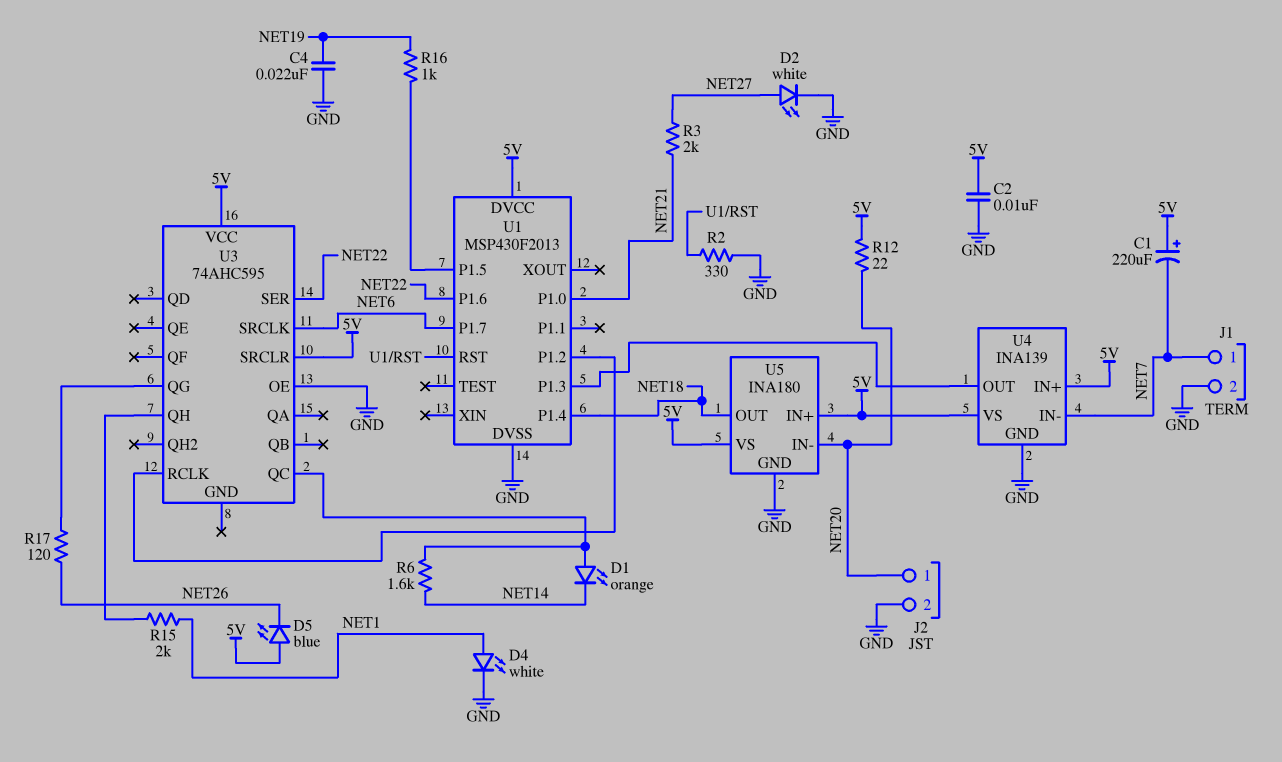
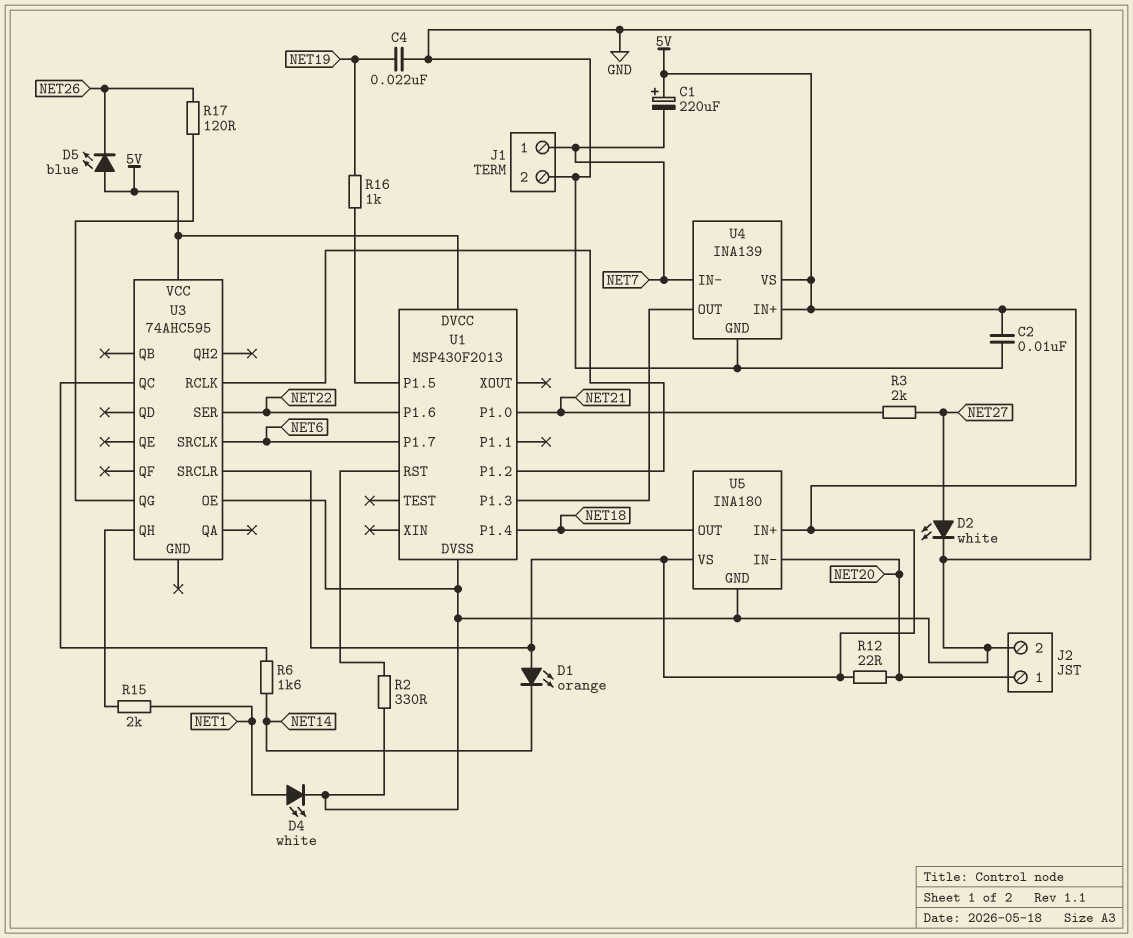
D1: LED orange (A U3/QC, K NET14) -> LED orange (A 5V, K NET14)

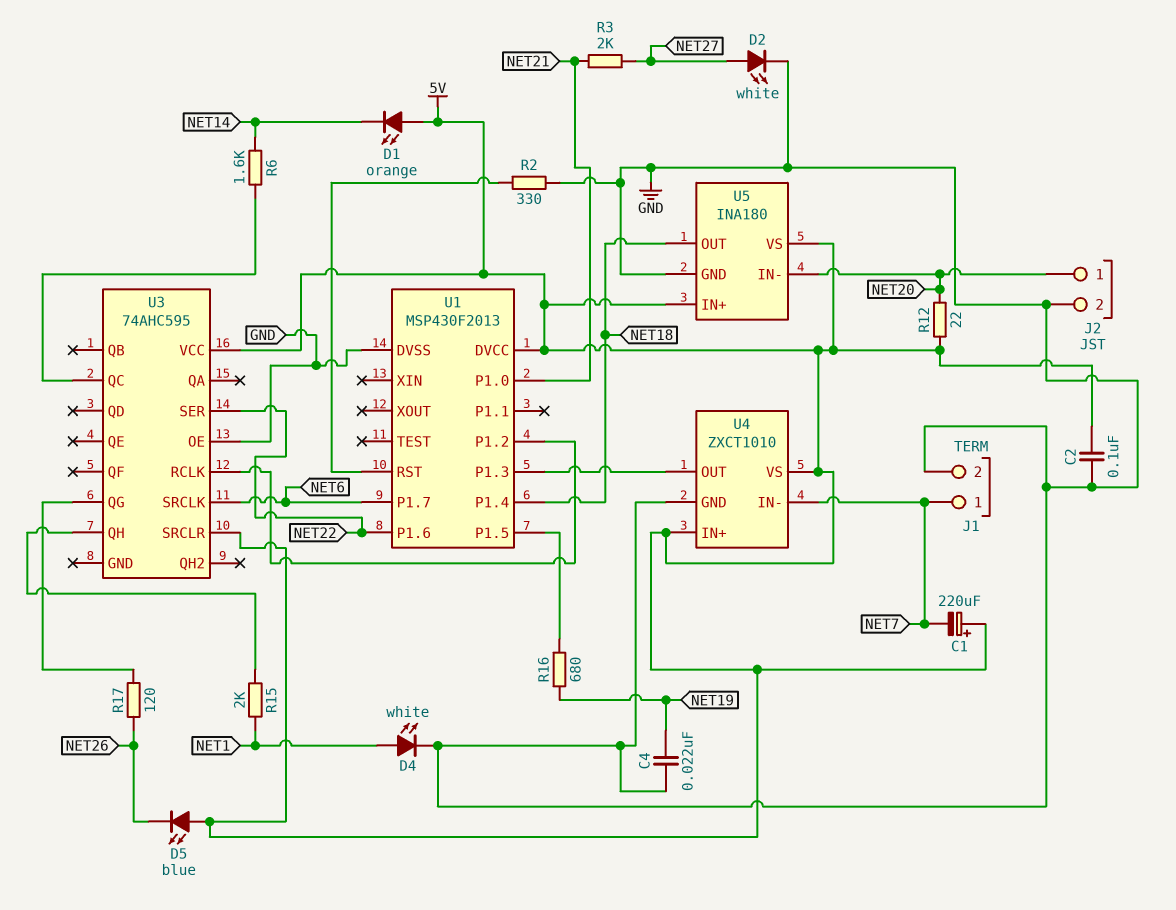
C2: 10nF (5V, GND) -> 100nF (5V, GND)
R16: 1k (NET19, U1/P1.5) -> 680 (NET19, U1/P1.5)
U4: INA139 -> ZXCT1010

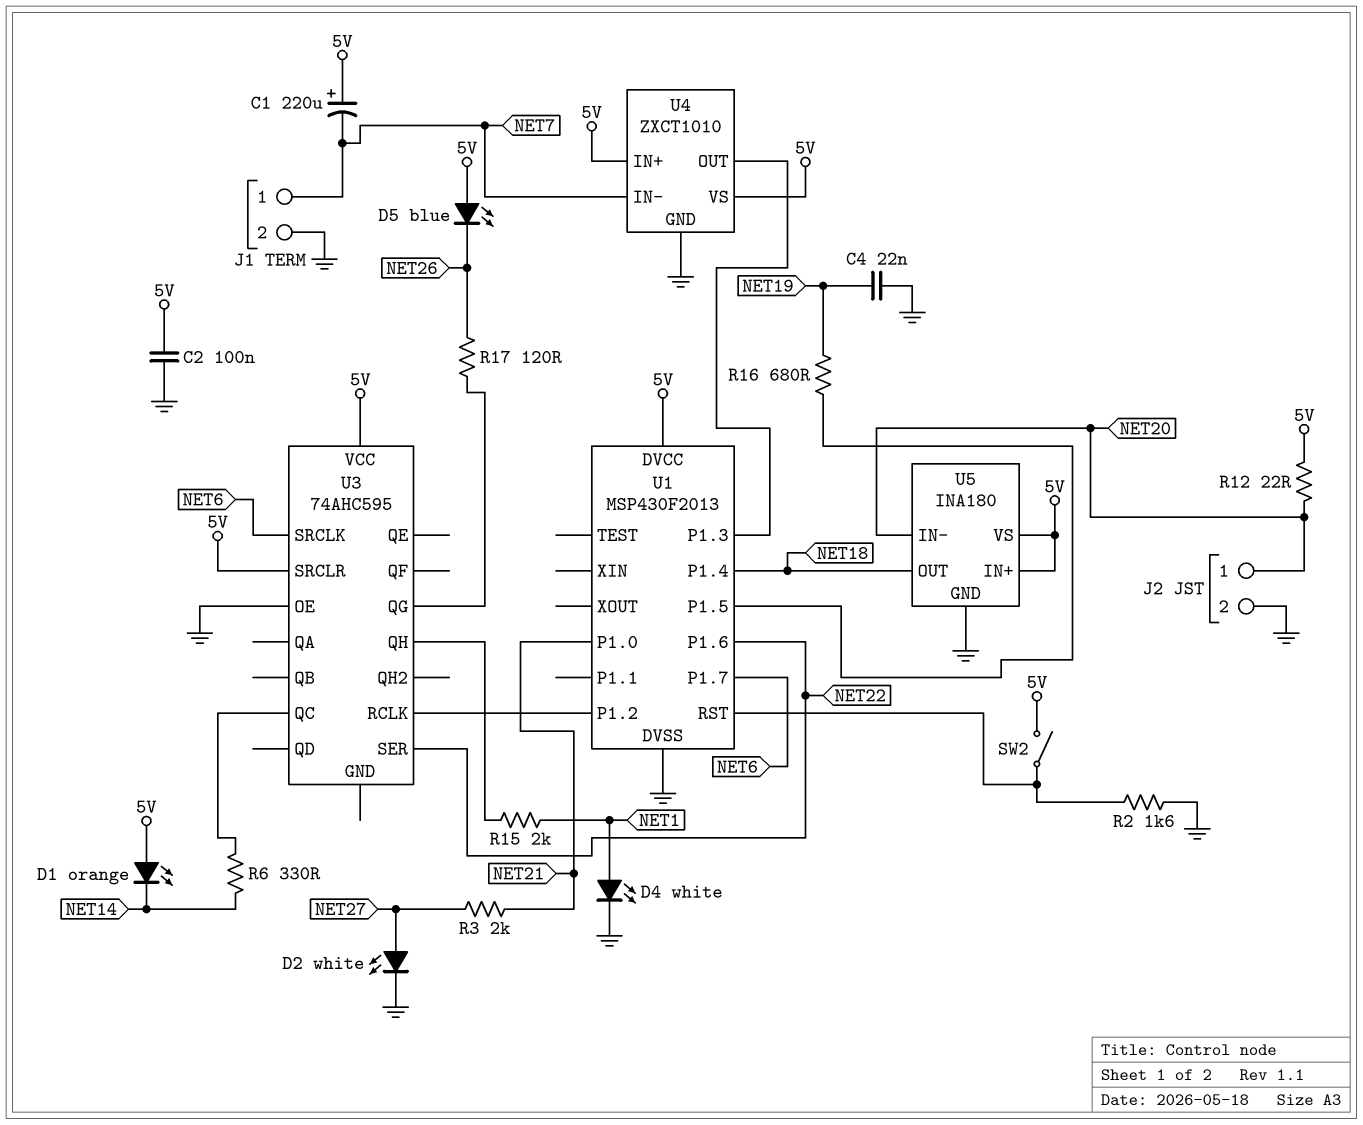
R2: 330 (GND, U1/RST) -> 1.6k (GND, U1/RST)
R6: 1.6k (NET14, U3/QC) -> 330 (NET14, U3/QC)
SW2: none -> switch (5V, U1/RST)

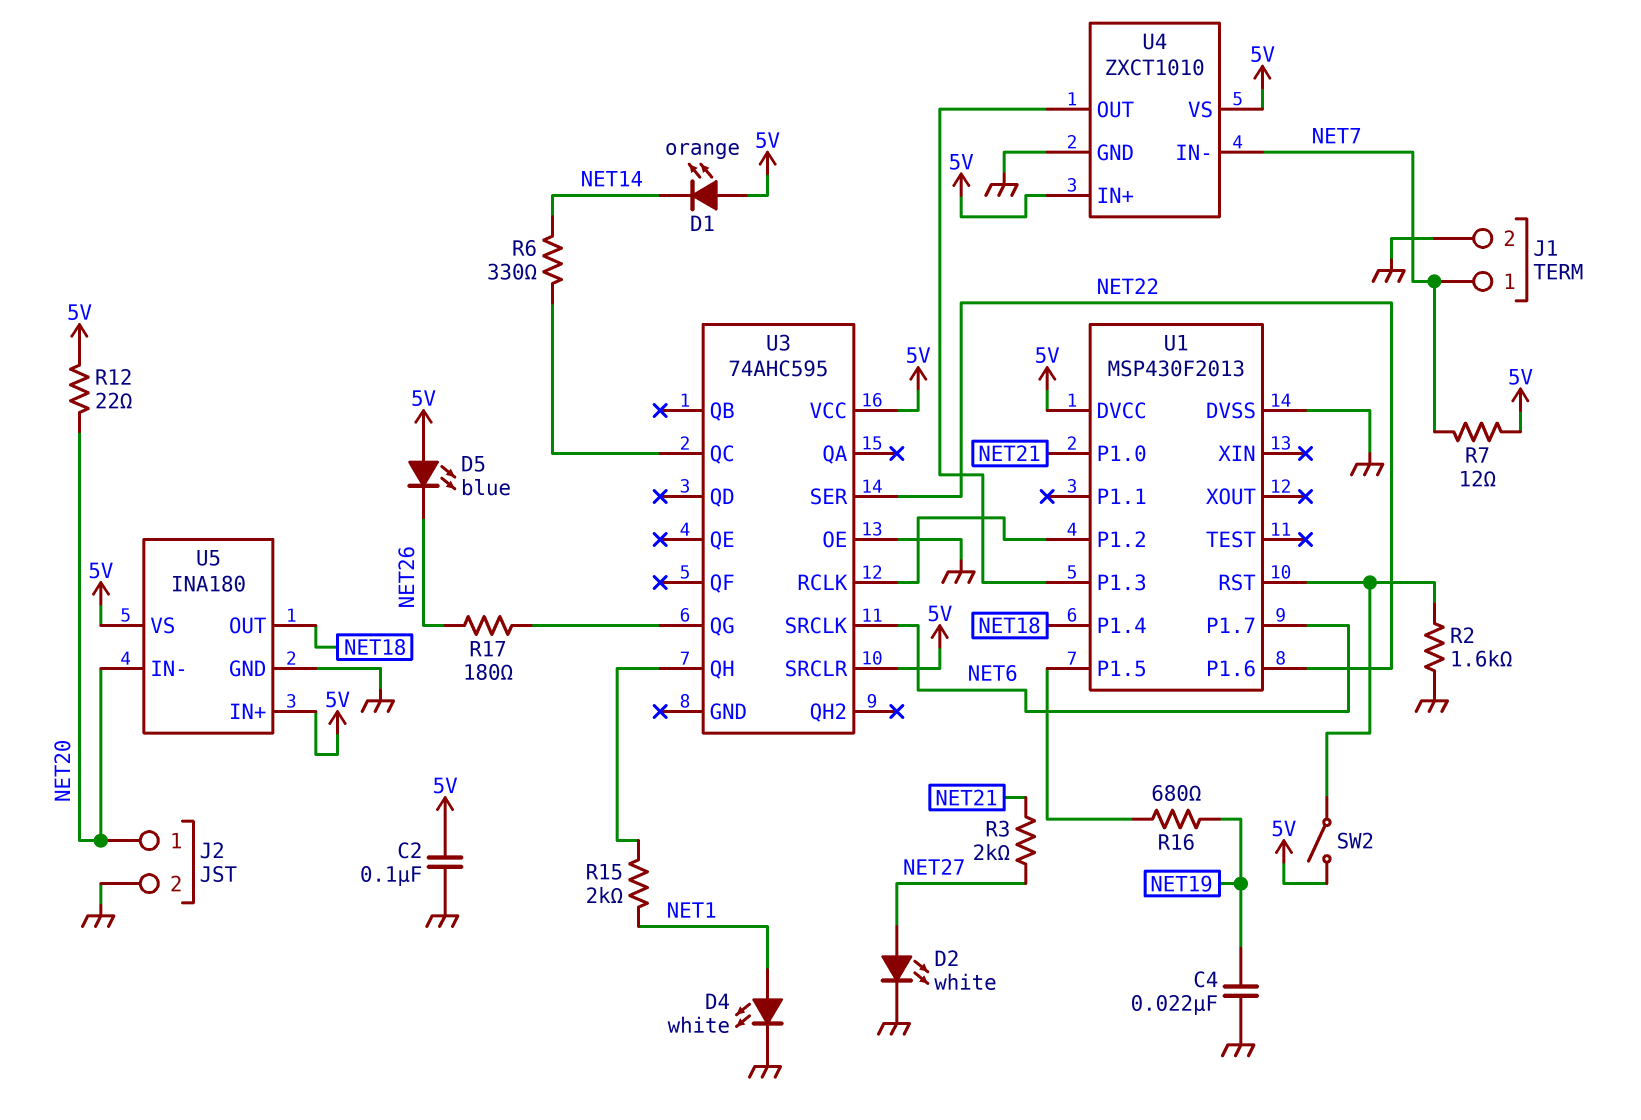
C1: 220uF (plus 5V, minus NET7) -> none
R7: none -> 12 (5V, NET7)
R17: 120 (NET26, U3/QG) -> 180 (NET26, U3/QG)

